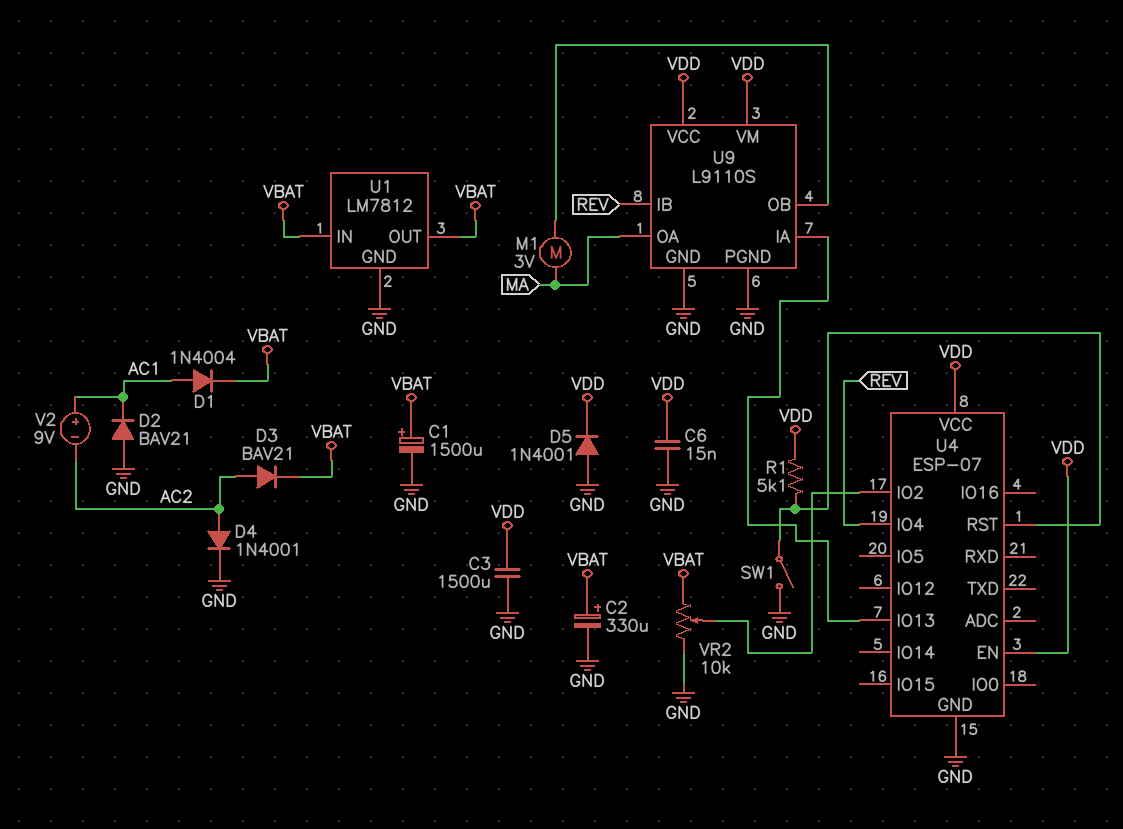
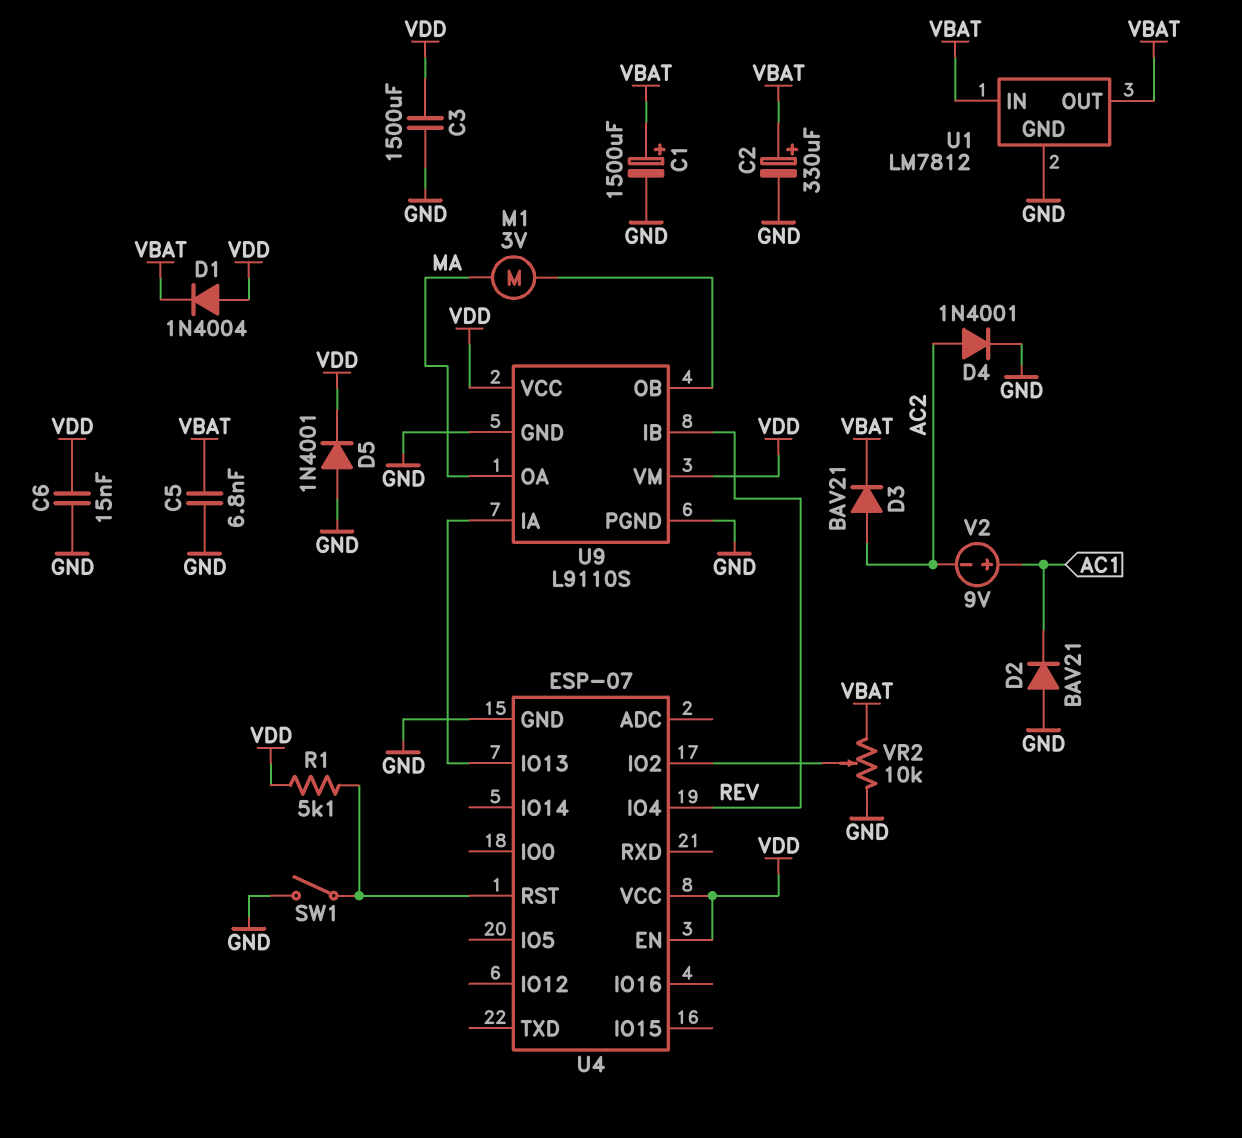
C5: none -> 6.8nF (GND, VBAT)
D1: diode 1N4004 (A AC1, K VBAT) -> diode 1N4004 (A VDD, K VBAT)

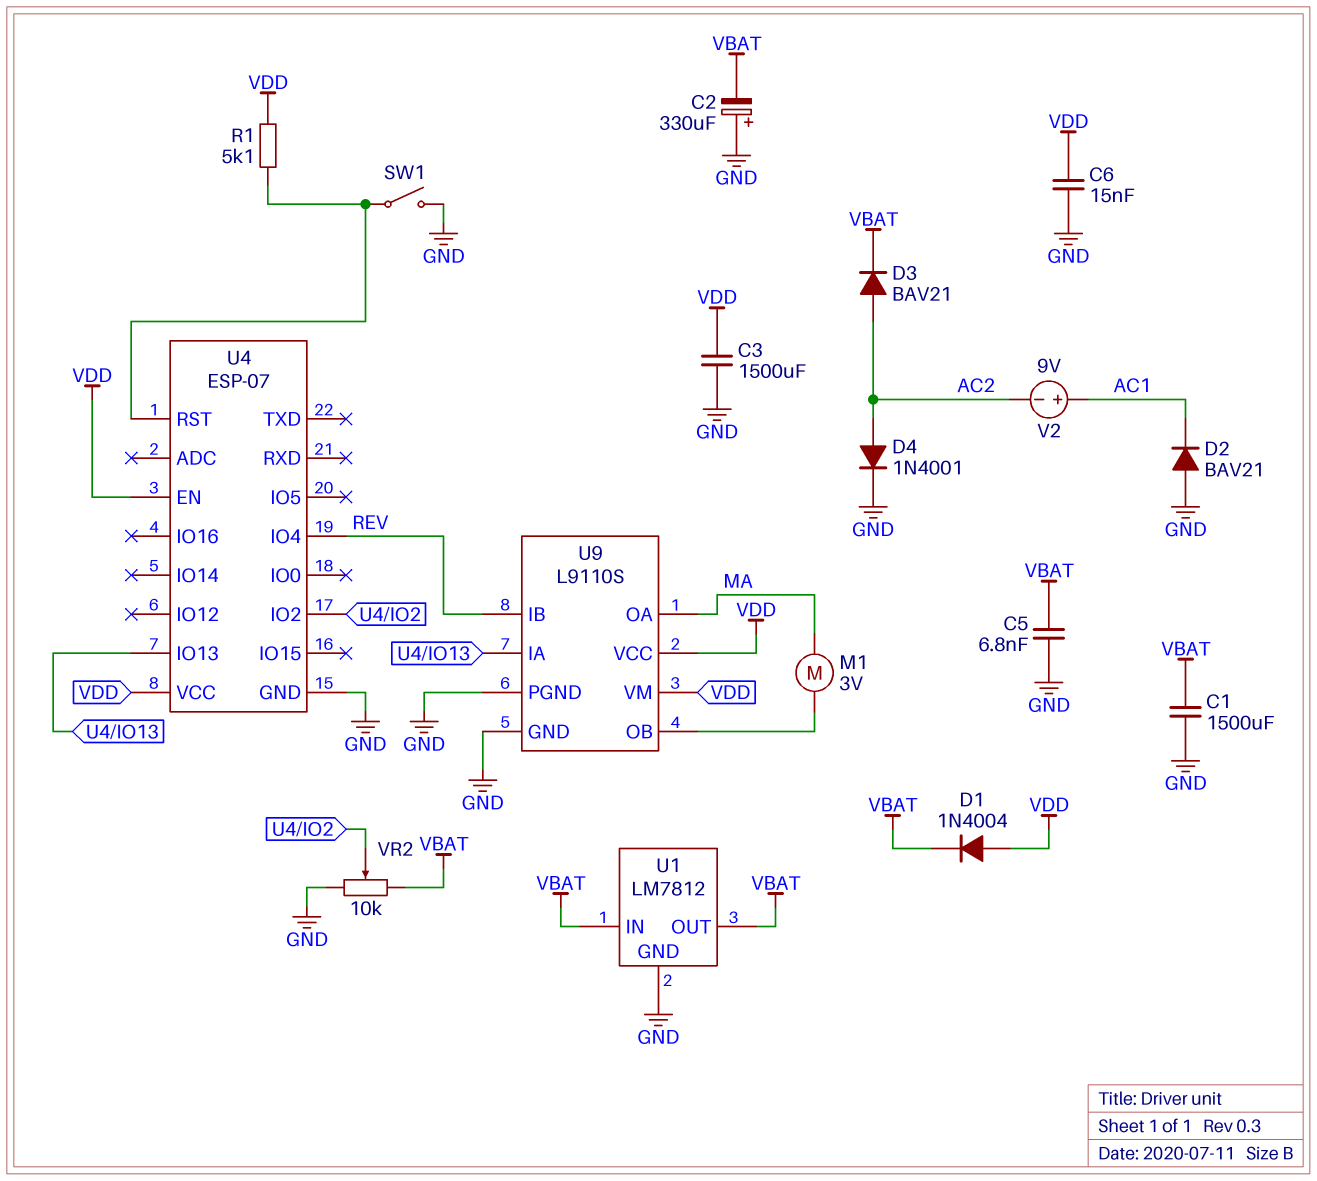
C1: 1500uF (plus VBAT, minus GND) -> 1500uF (GND, VBAT)
C2: 330uF (plus VBAT, minus GND) -> 330uF (plus GND, minus VBAT)
D5: diode 1N4001 (A GND, K VDD) -> none

